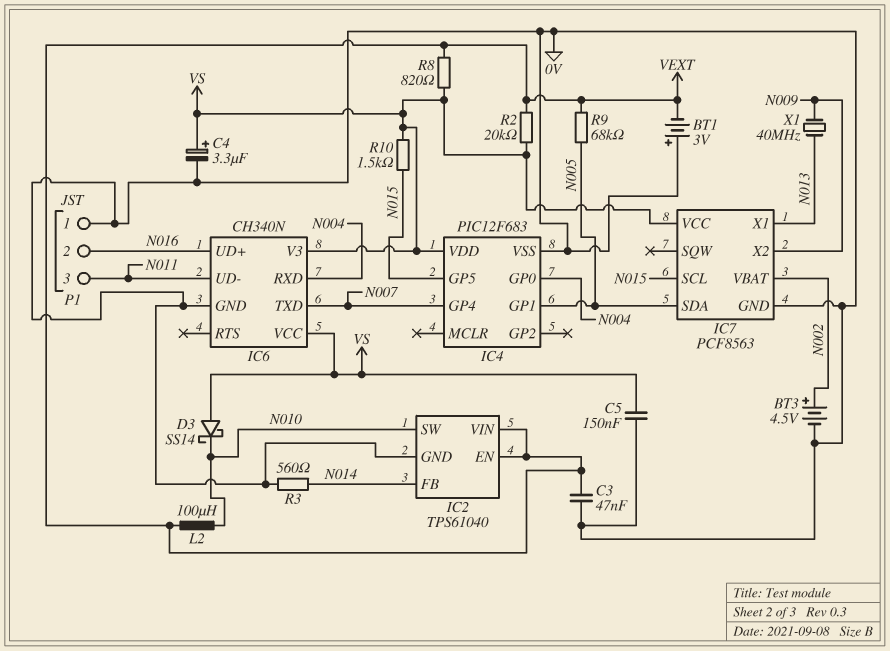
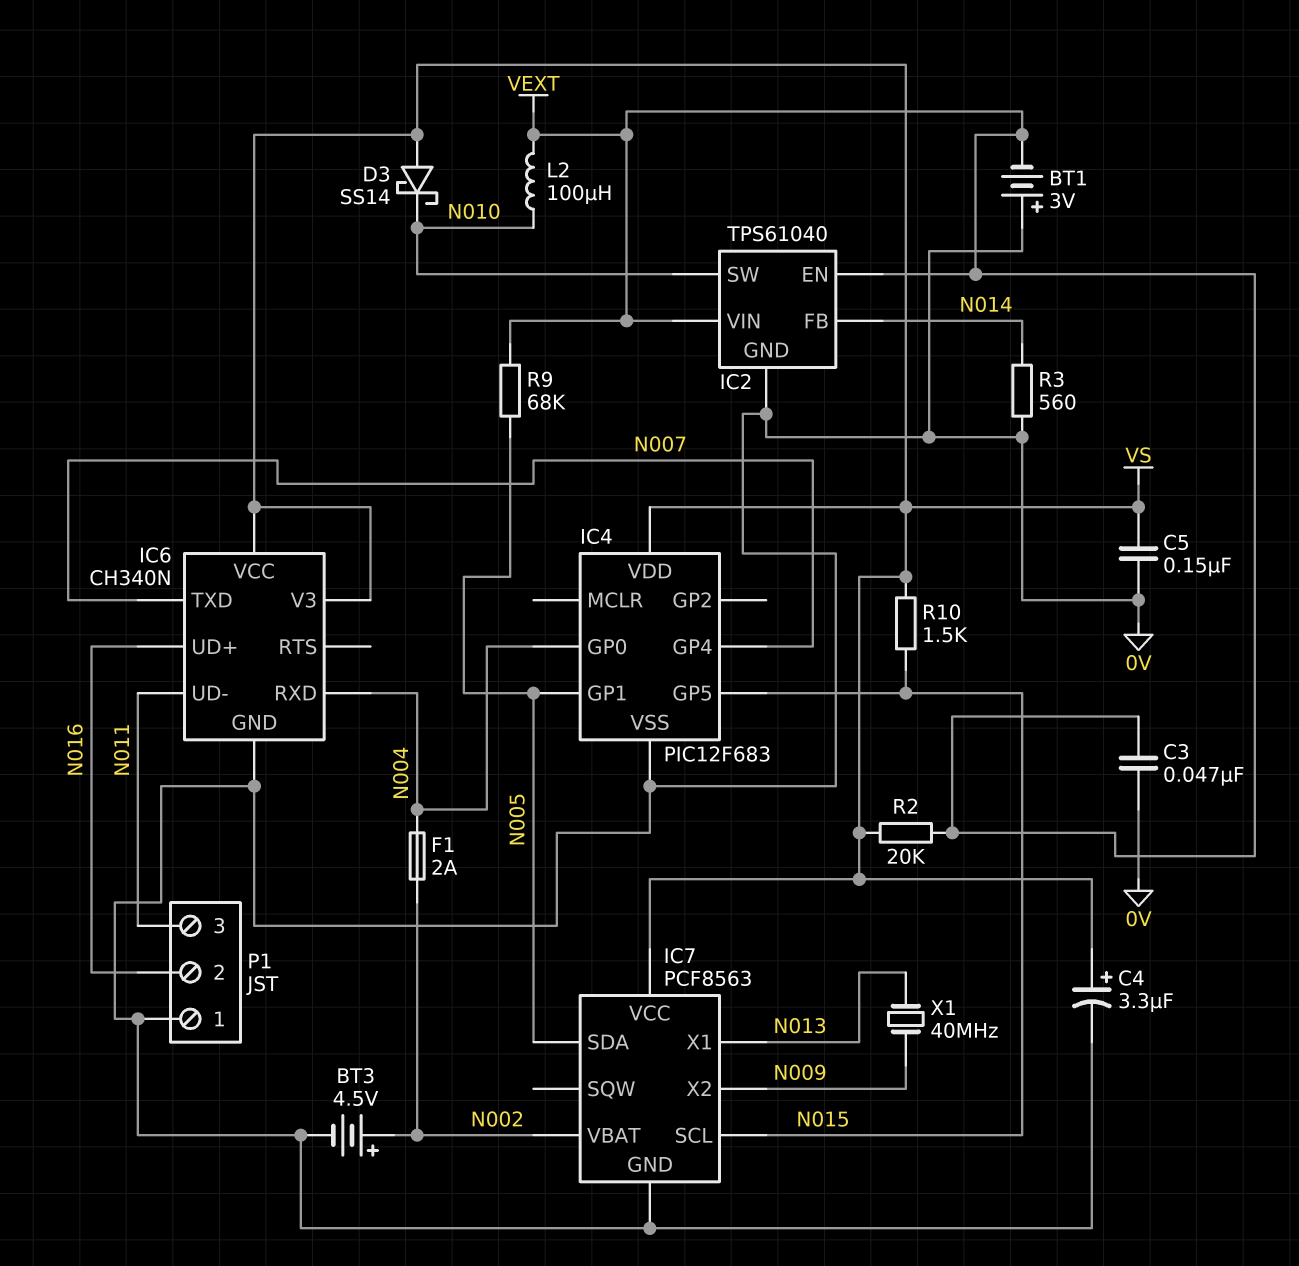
F1: none -> 2A (N002, N004)
R8: 820 (VEXT, VS) -> none

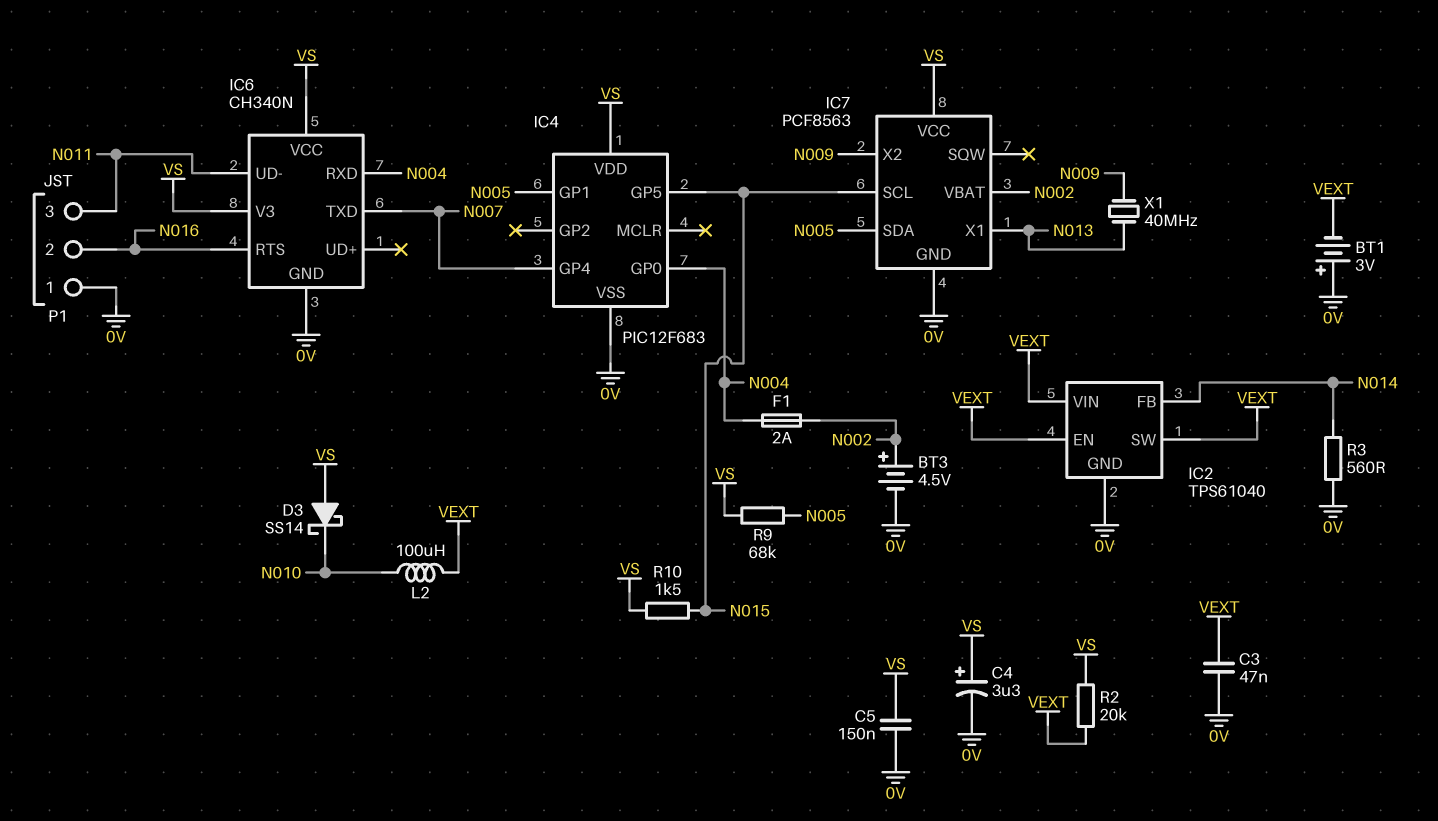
IC2 pin SW: N010 -> VEXT
IC6 pin RTS: none -> N016
IC6 pin UD+: N016 -> none
R9: 68k (N005, VEXT) -> 68k (N005, VS)

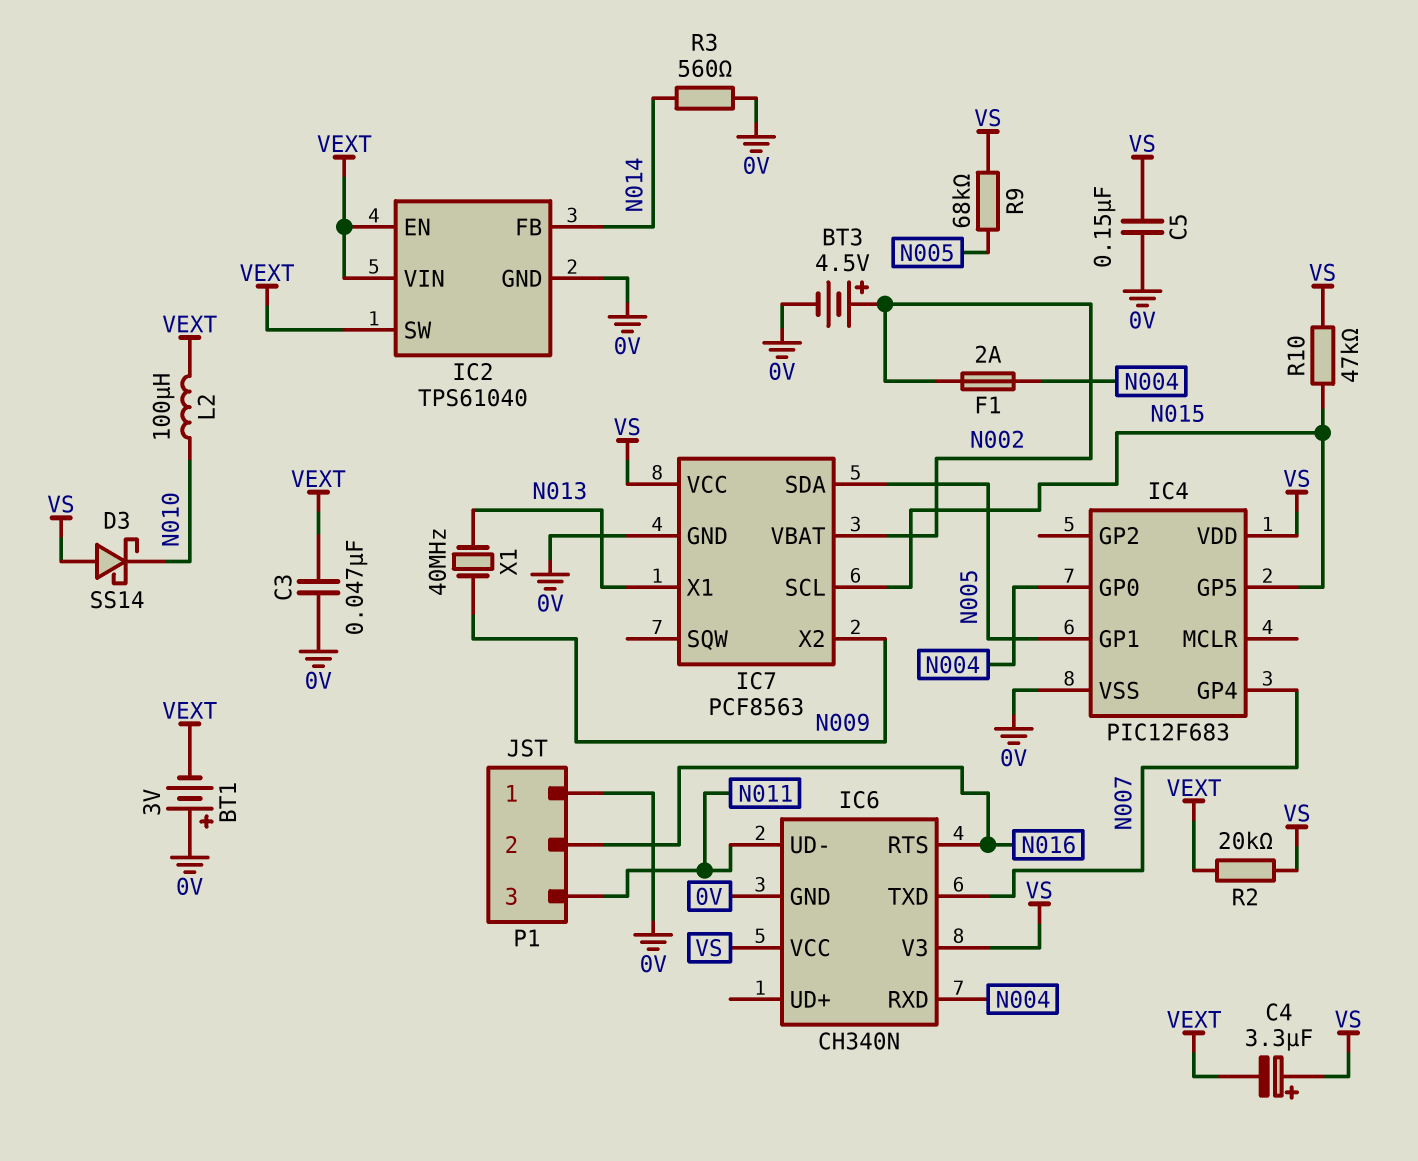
C4: 3.3uF (plus VS, minus 0V) -> 3.3uF (plus VS, minus VEXT)
R10: 1.5k (N015, VS) -> 47k (N015, VS)

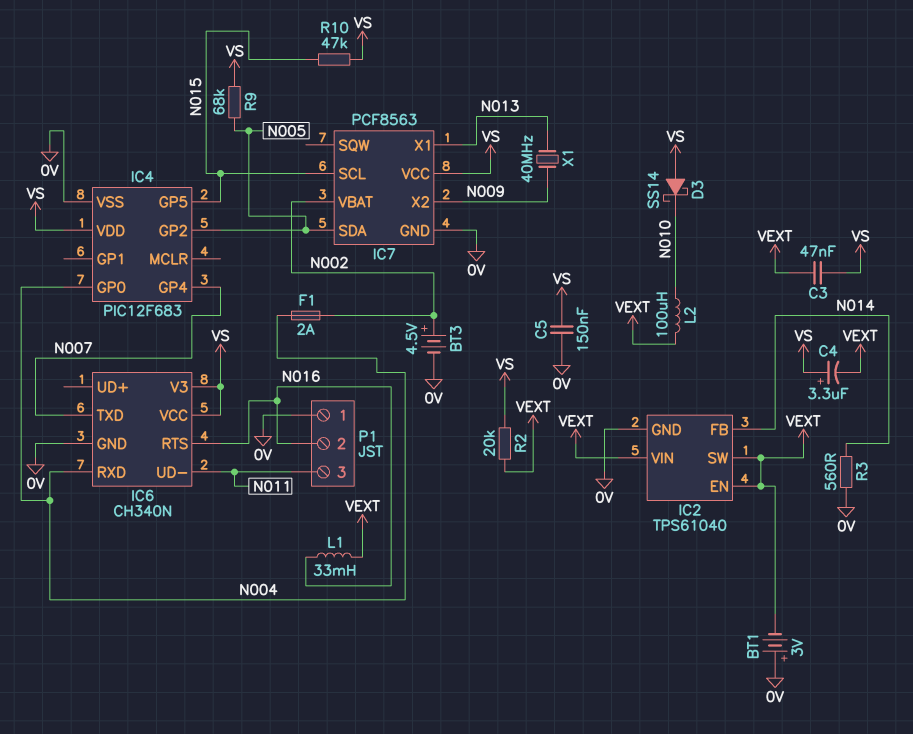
C3: 47nF (0V, VEXT) -> 47nF (VEXT, VS)
IC4 pin GP1: N005 -> none
IC4 pin GP2: none -> N005
L1: none -> 33mH (N016, VEXT)

